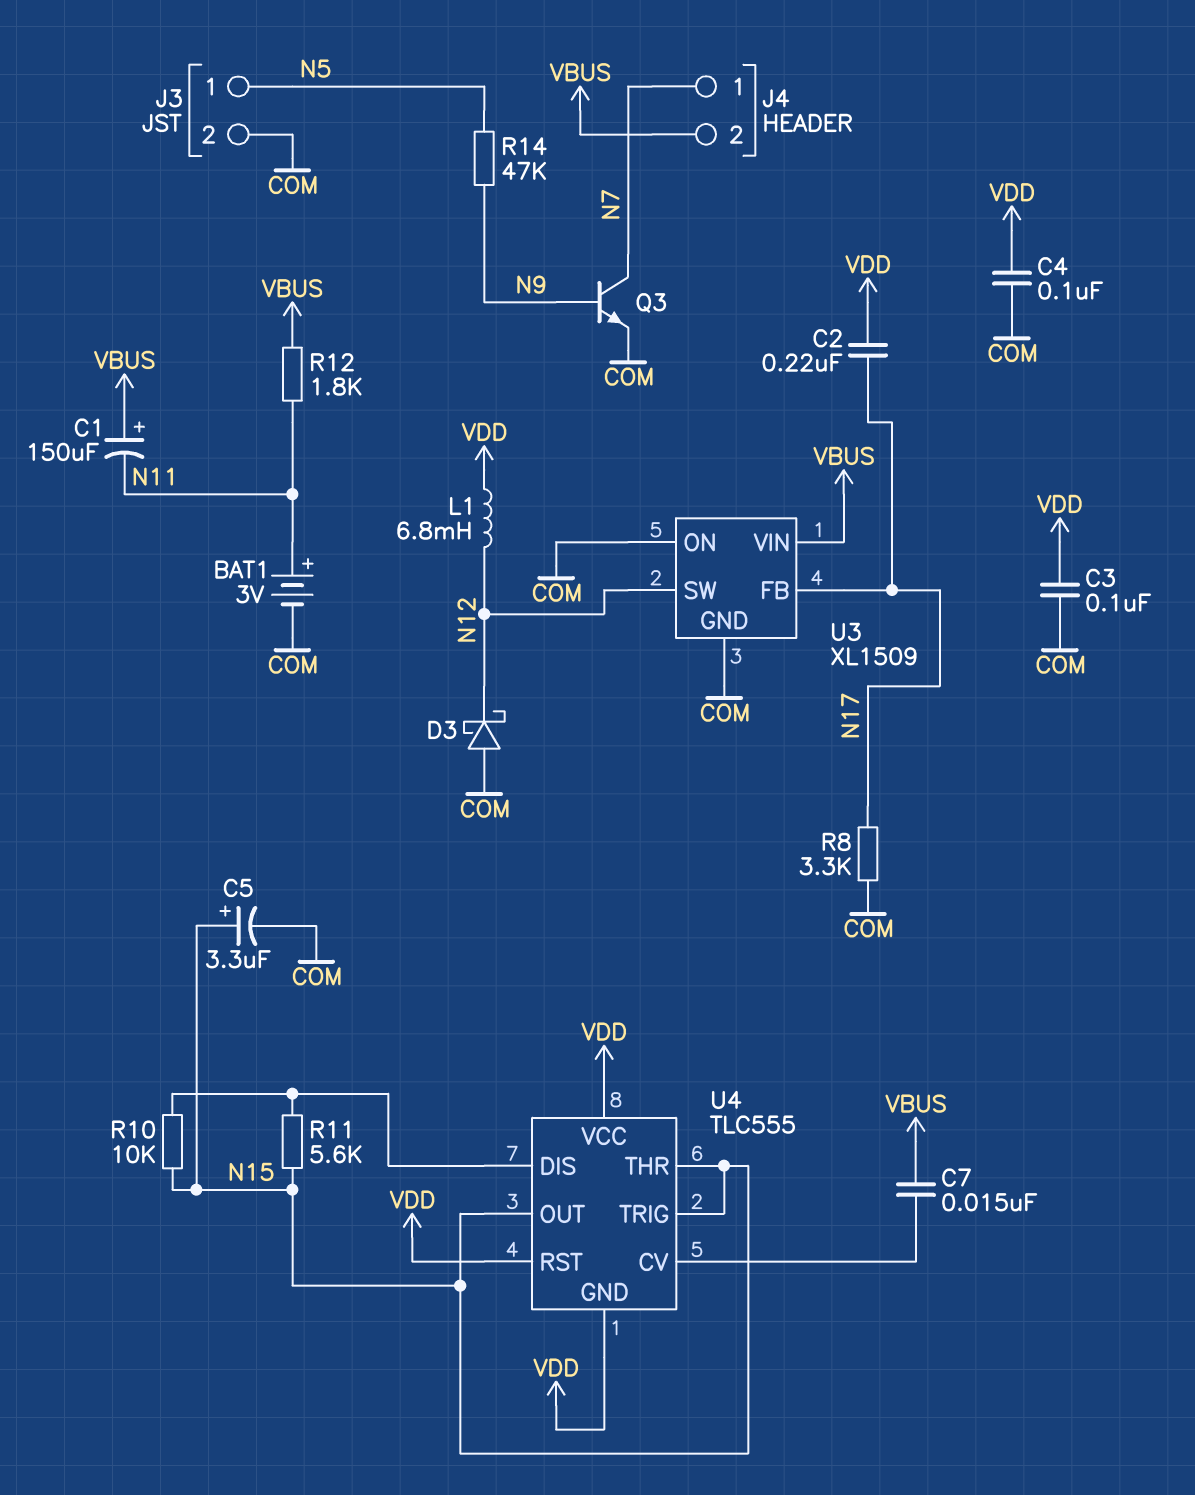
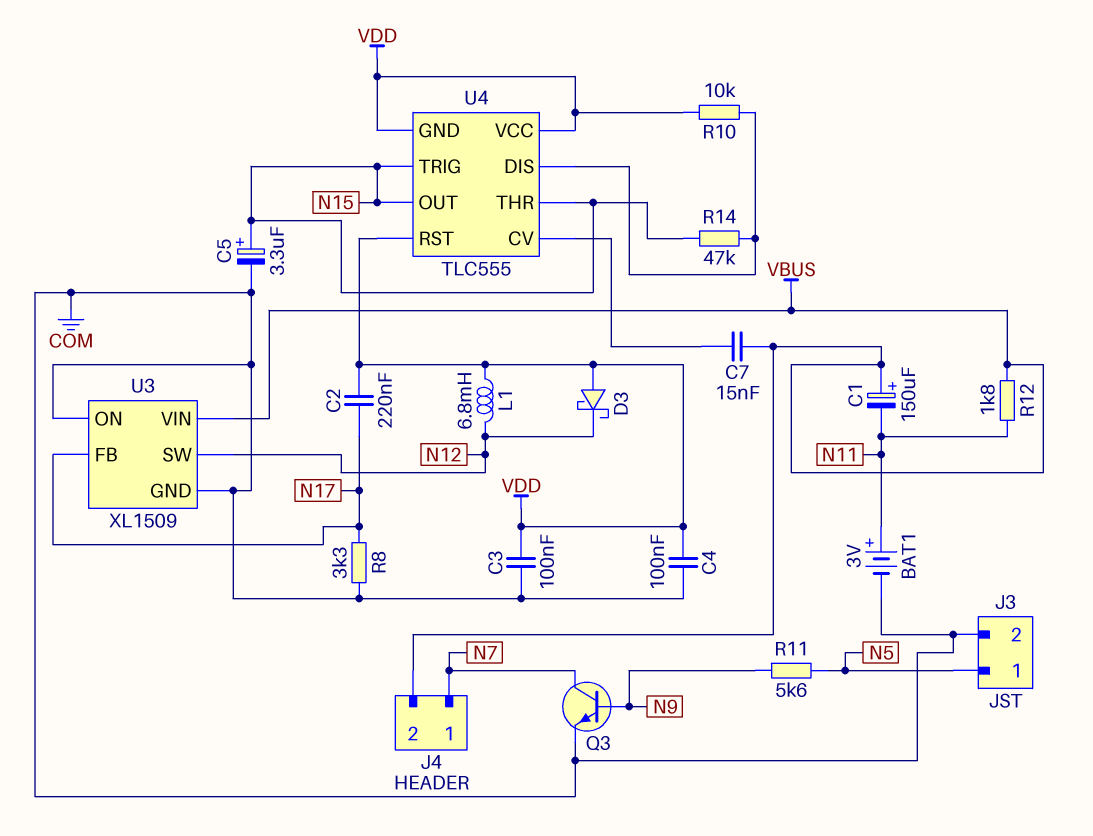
D3: schottky (A COM, K N12) -> schottky (A VDD, K N12)
R10: 10k (N15, U4/DIS) -> 10k (U4/DIS, VDD)
R11: 5.6k (N15, U4/DIS) -> 5.6k (N5, N9)
R14: 47k (N5, N9) -> 47k (N15, U4/DIS)

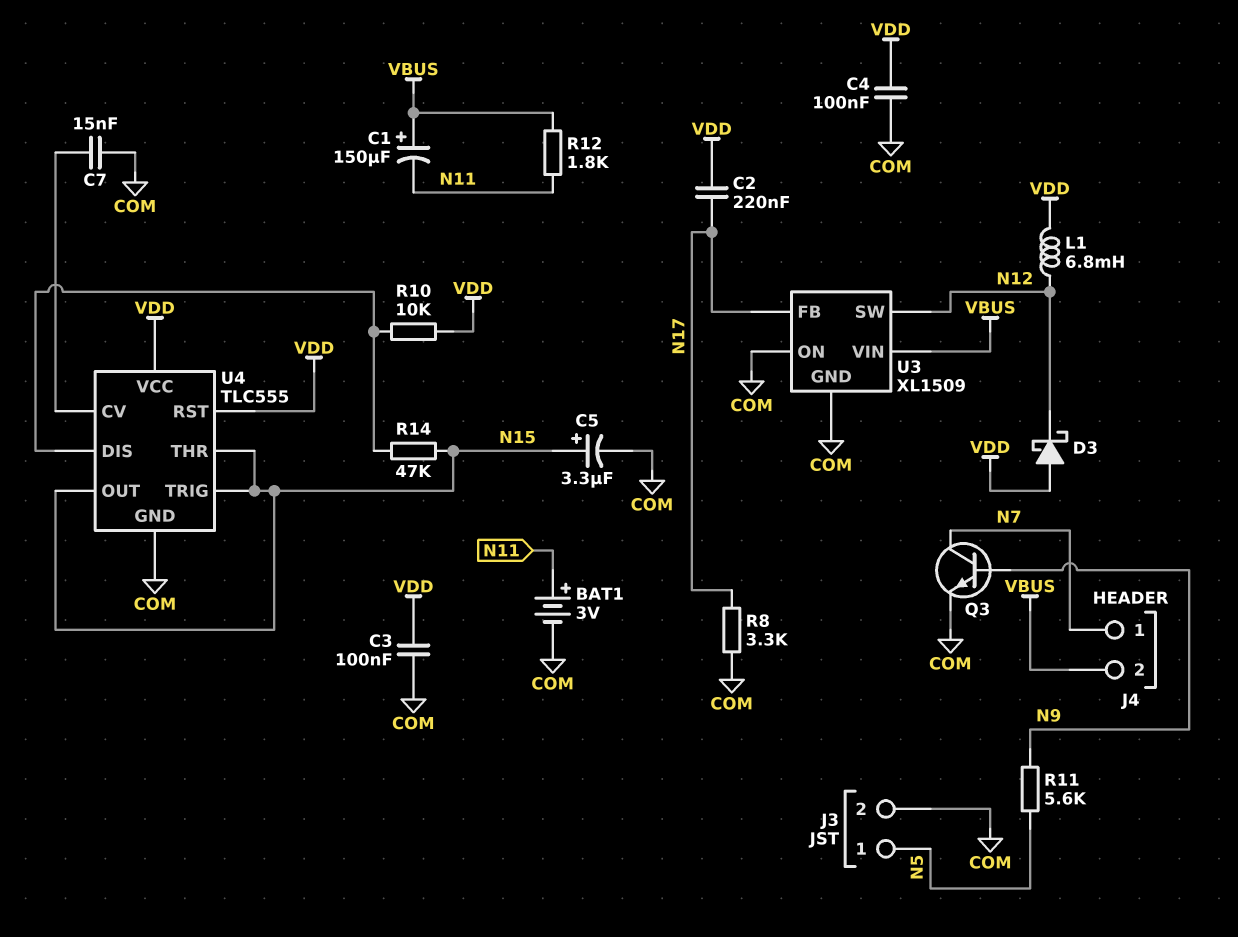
C7: 15nF (U4/CV, VBUS) -> 15nF (COM, U4/CV)
U4 pin GND: VDD -> COM

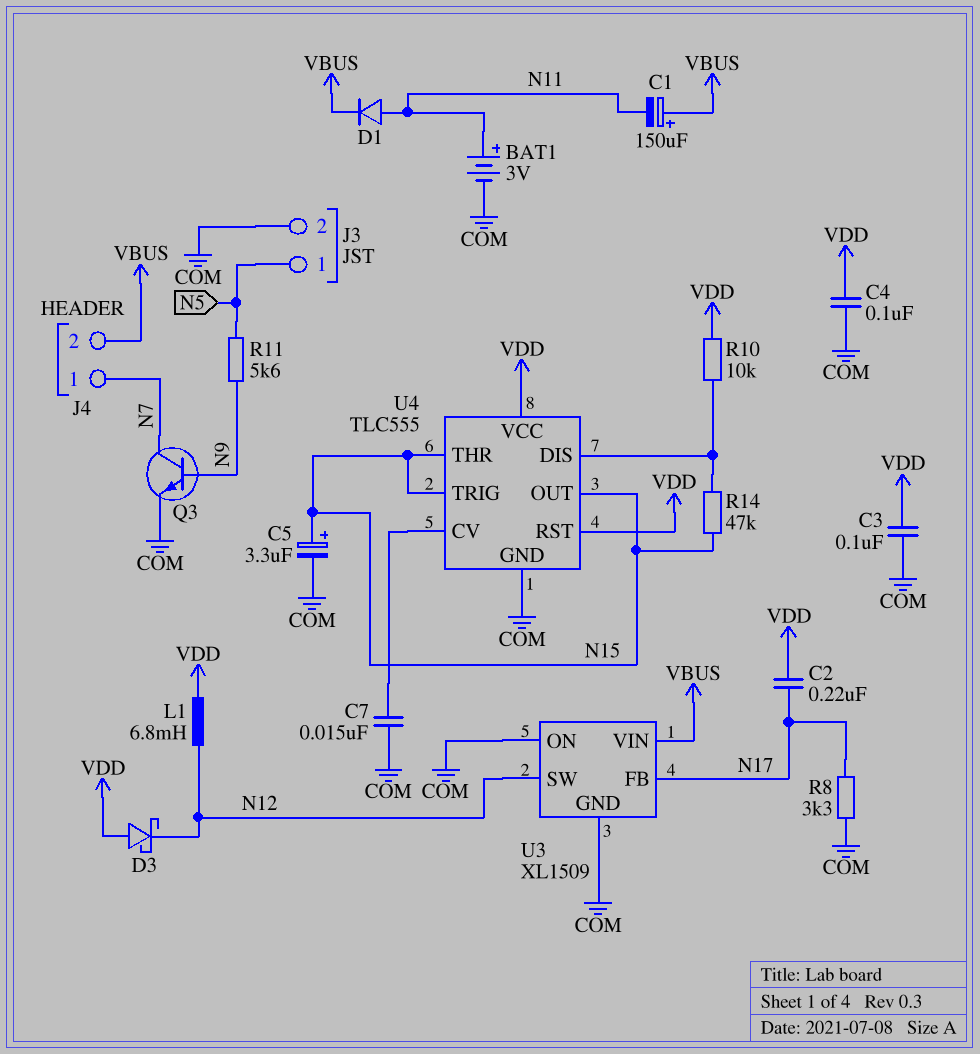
D1: none -> diode (A N11, K VBUS)
R12: 1.8k (N11, VBUS) -> none

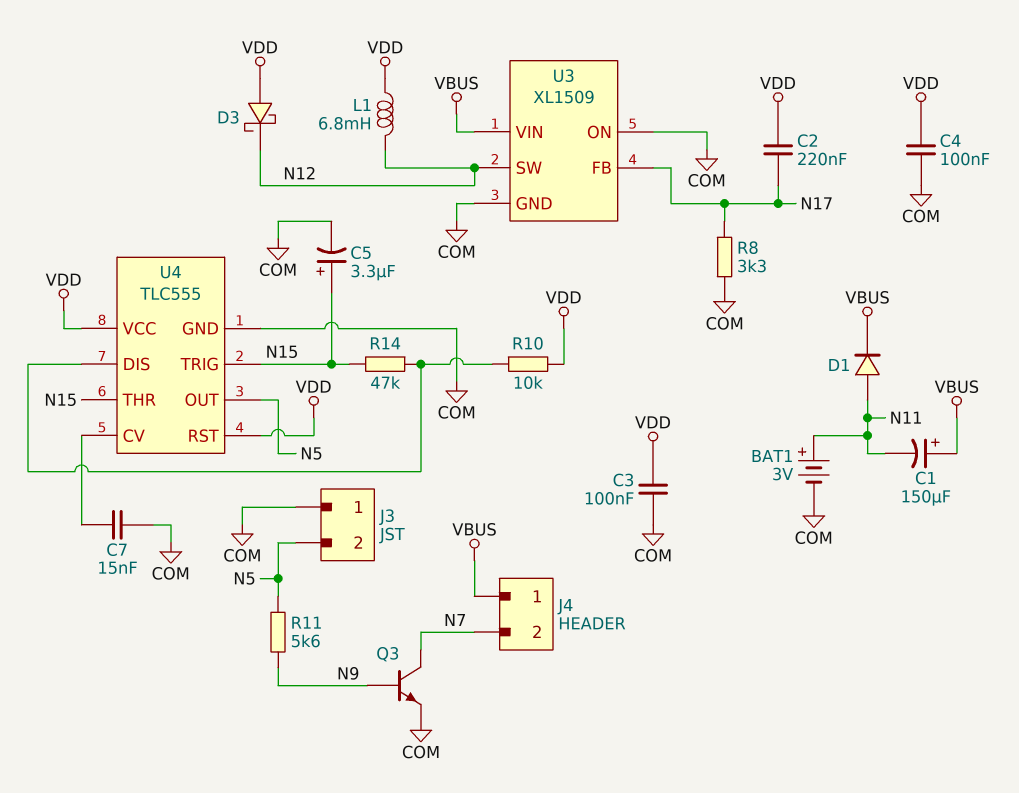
J3 pin 1: N5 -> COM
J3 pin 2: COM -> N5
J4 pin 1: N7 -> VBUS
J4 pin 2: VBUS -> N7
U4 pin OUT: N15 -> N5

